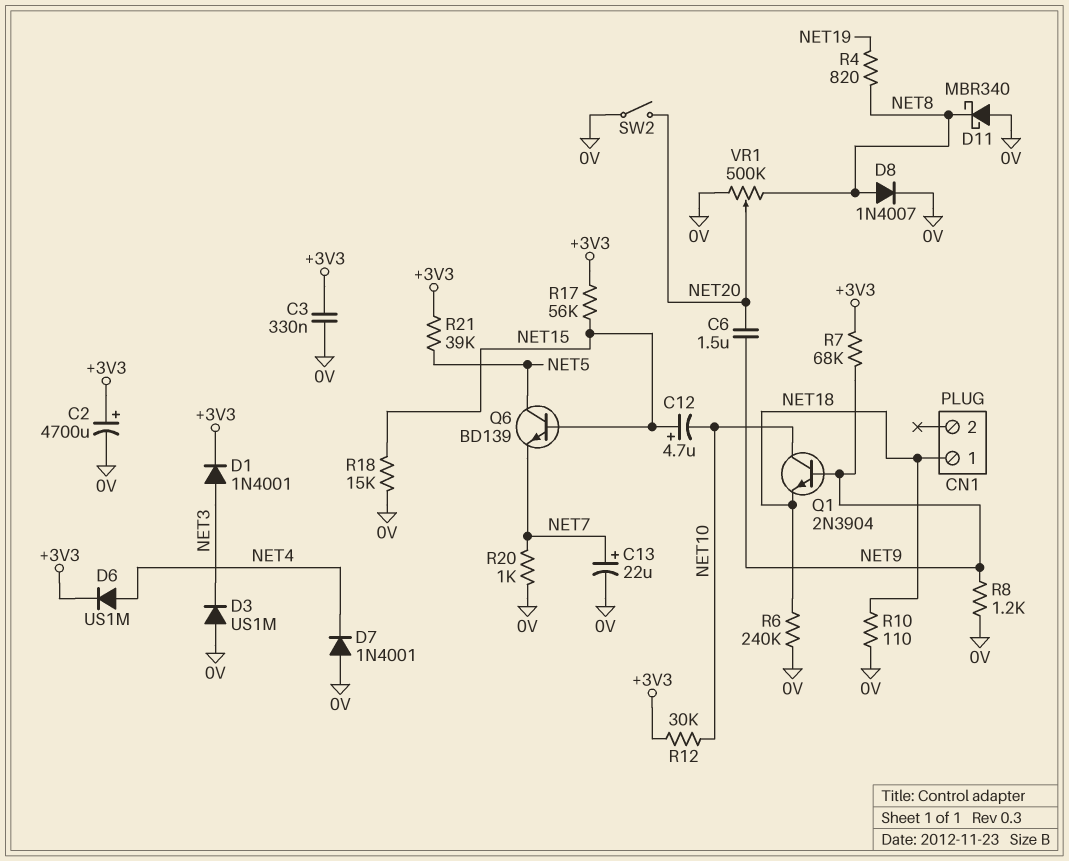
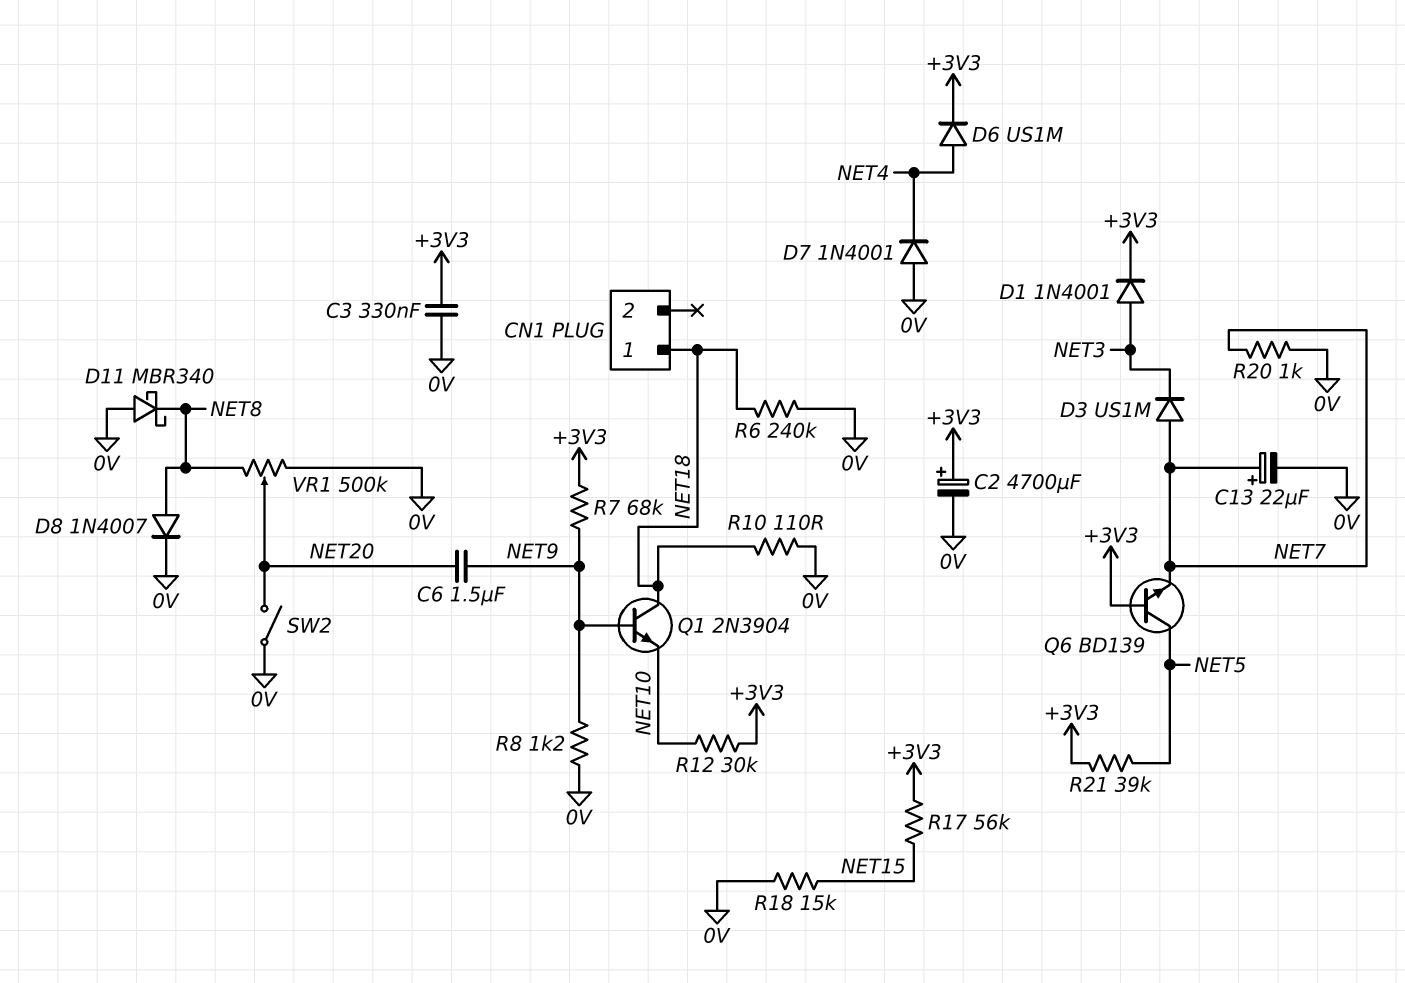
C12: 4.7uF (plus NET15, minus NET10) -> none
D3: diode US1M (A 0V, K NET3) -> diode US1M (A NET7, K NET3)
Q1: NPN 2N3904 (B NET9, C NET10, E NET18) -> NPN 2N3904 (B NET9, C NET18, E NET10)
Q6: NPN BD139 (B NET15, C NET5, E NET7) -> NPN BD139 (B +3V3, C NET5, E NET7)
R4: 820 (NET8, NET19) -> none

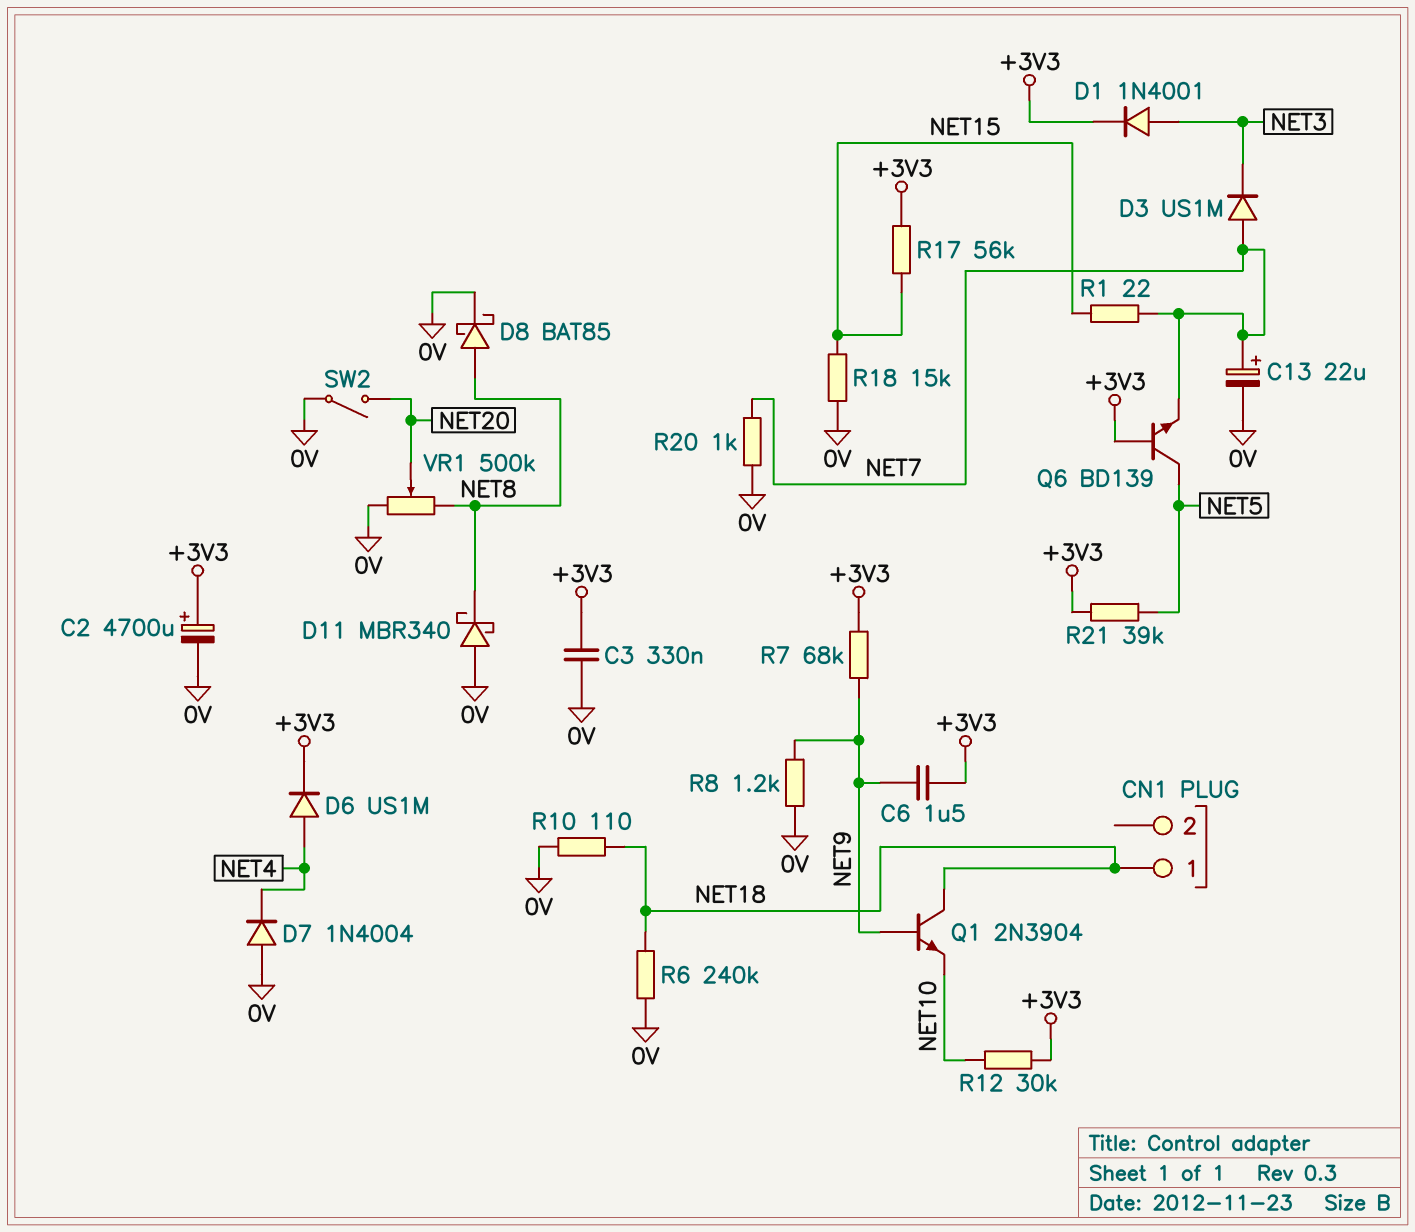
C6: 1.5uF (NET9, NET20) -> 1.5uF (+3V3, NET9)
D7: diode 1N4001 (A 0V, K NET4) -> diode 1N4004 (A 0V, K NET4)
D8: diode 1N4007 (A NET8, K 0V) -> schottky BAT85 (A NET8, K 0V)
R1: none -> 22 (NET7, NET15)

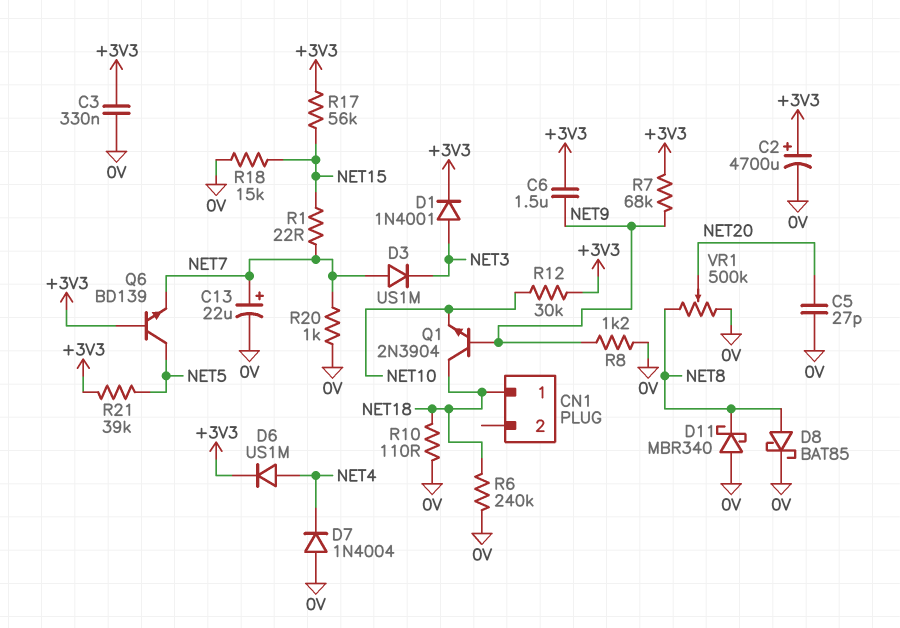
C5: none -> 27pF (0V, NET20)
SW2: switch (0V, NET20) -> none

